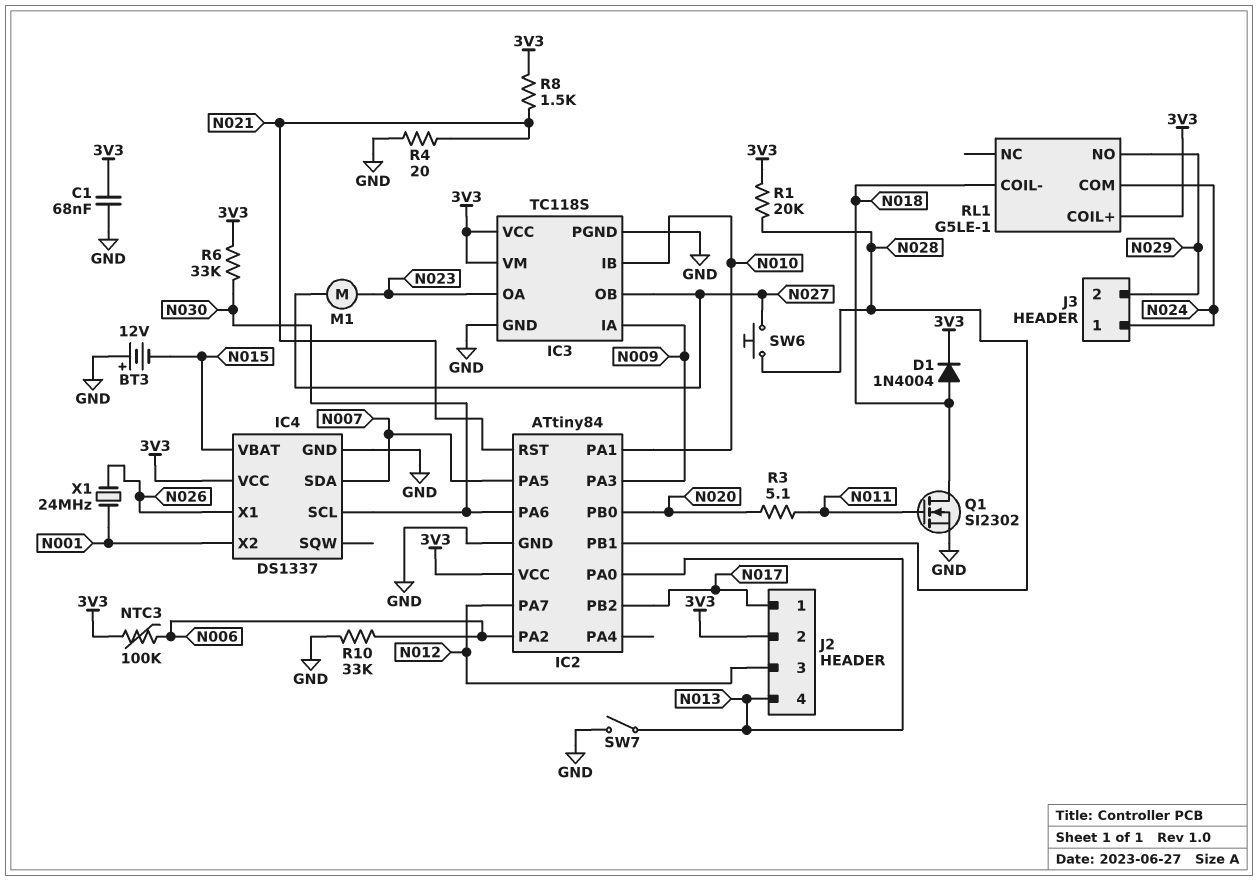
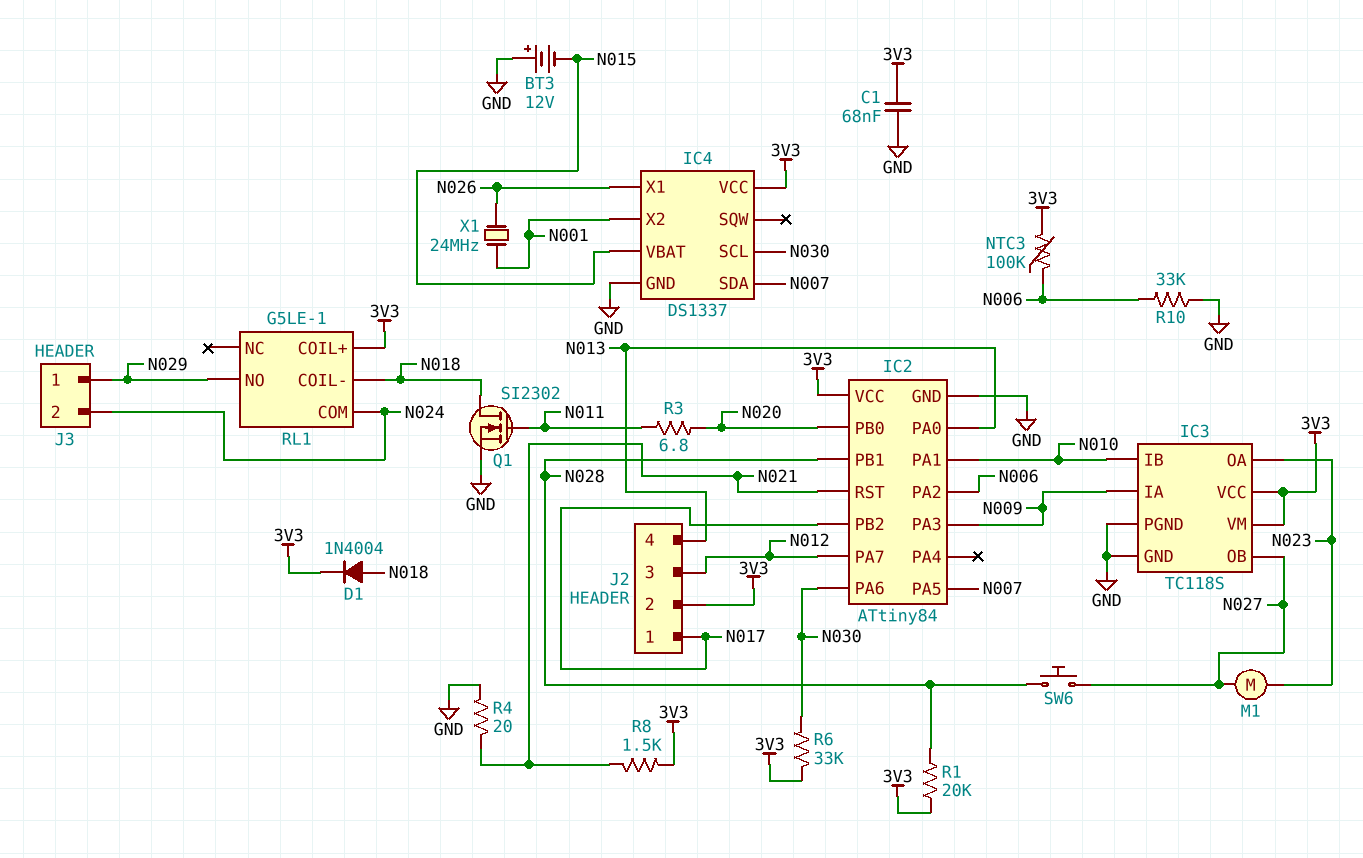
J3 pin 1: N024 -> N029
J3 pin 2: N029 -> N024
R3: 5.1 (N011, N020) -> 6.8 (N011, N020)
SW7: switch (GND, N013) -> none

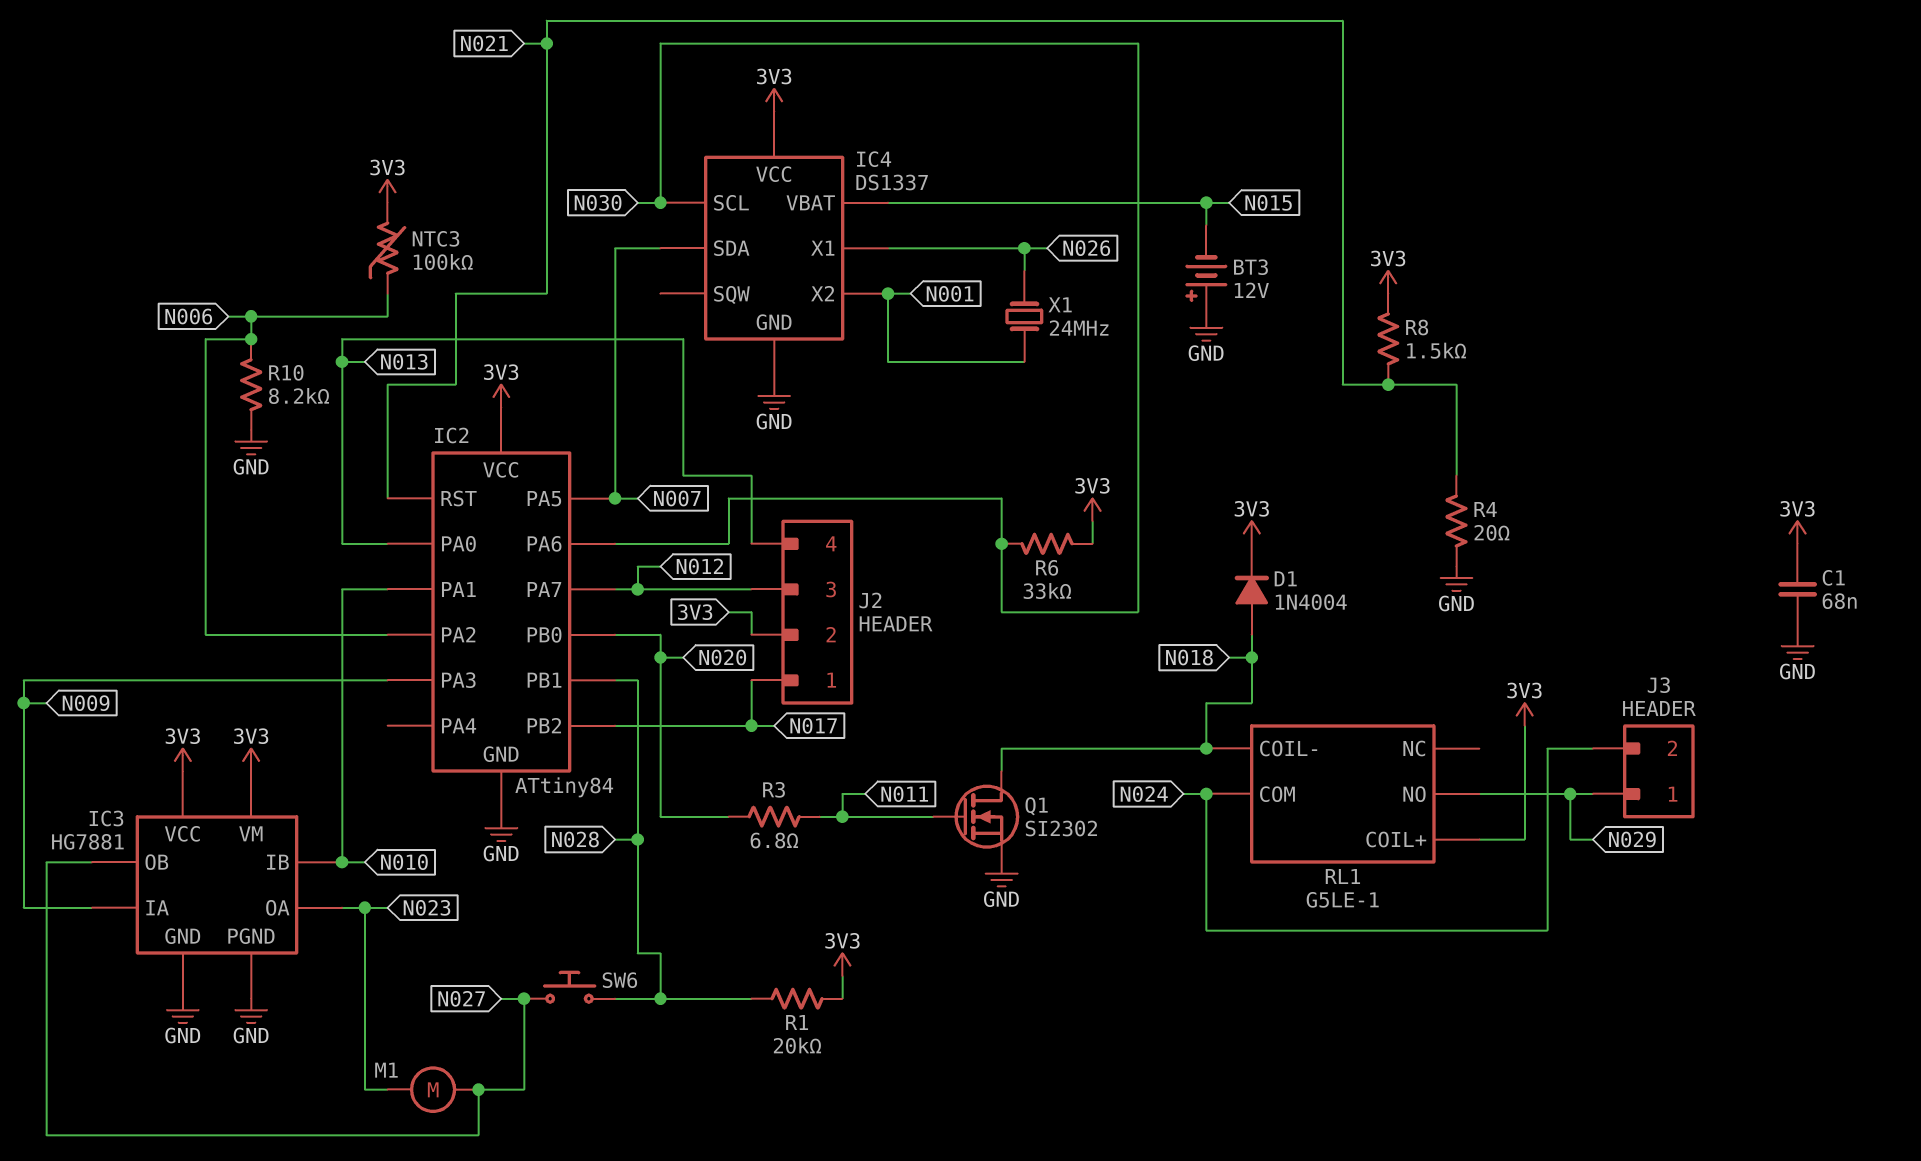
IC3: TC118S -> HG7881
R10: 33k (GND, N006) -> 8.2k (GND, N006)

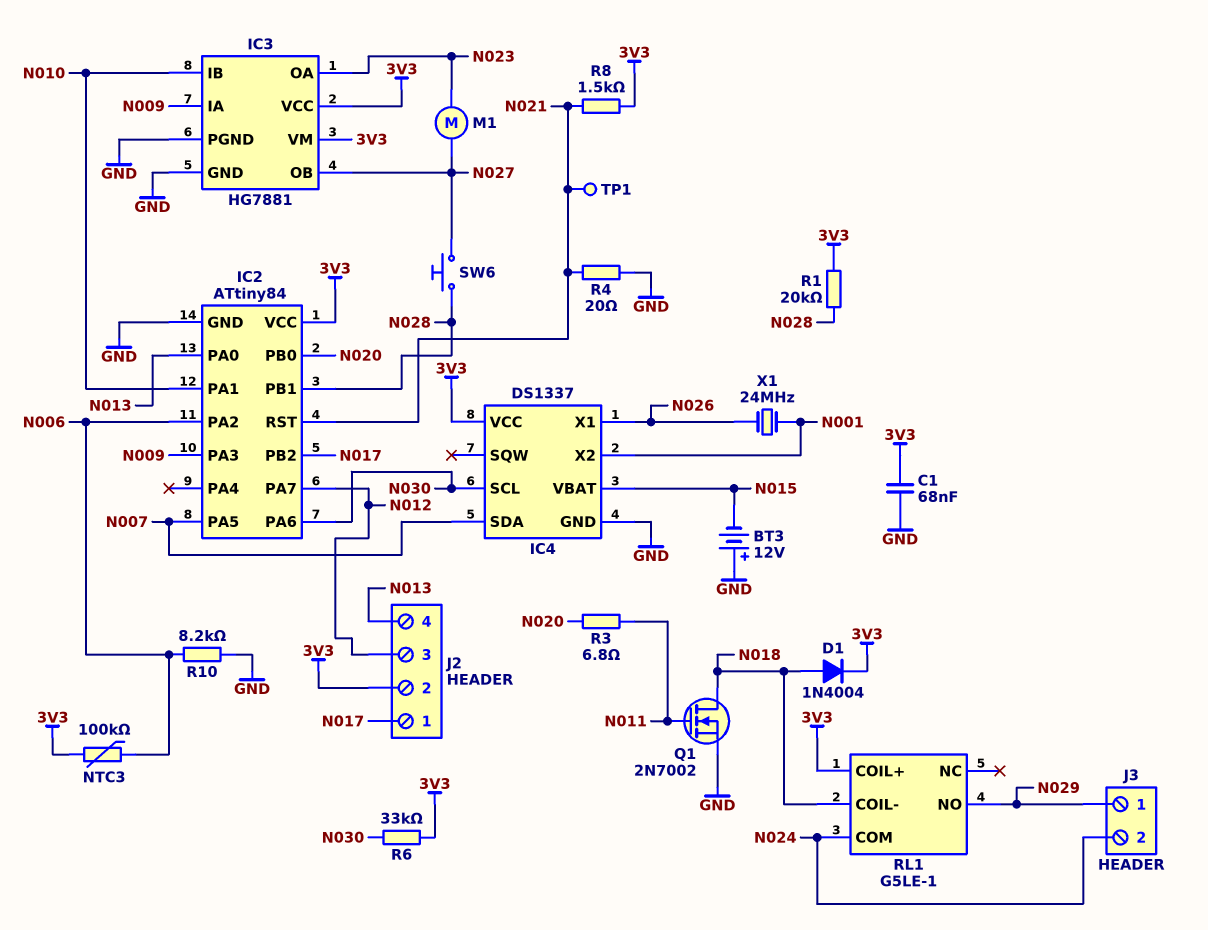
Q1: NMOS SI2302 (G N011, D N018, S GND) -> NMOS 2N7002 (G N011, D N018, S GND)
TP1: none -> test point (N021)

